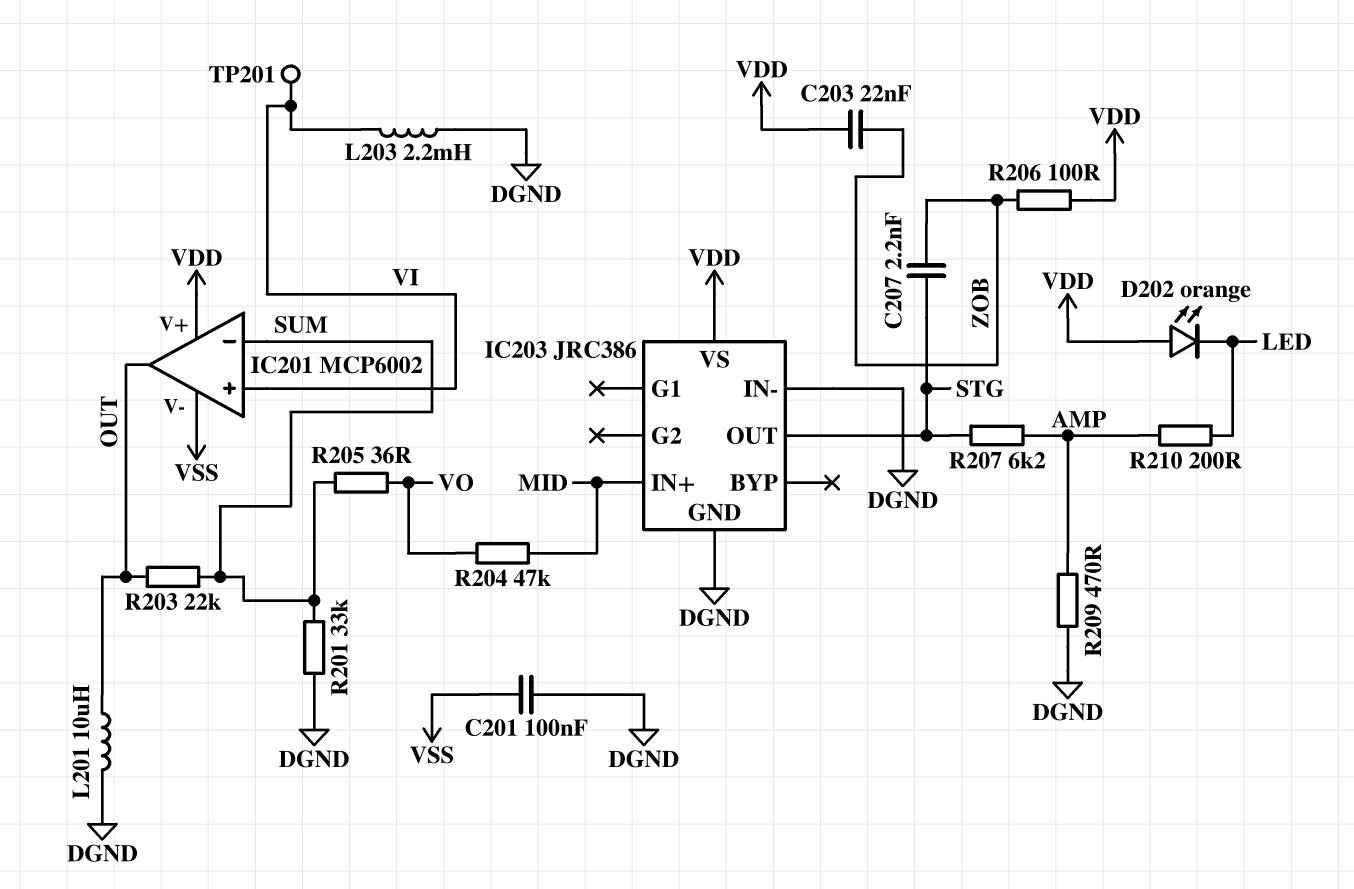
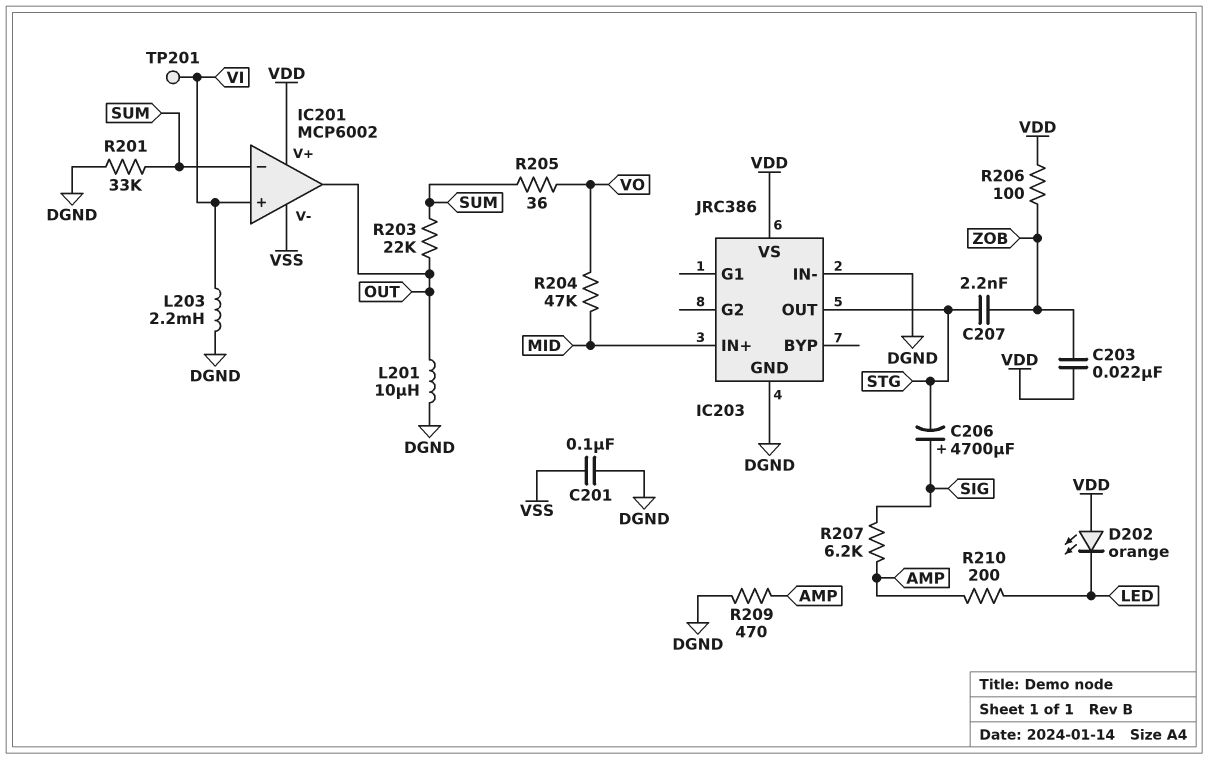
C206: none -> 4700uF (plus SIG, minus STG)
R207: 6.2k (AMP, STG) -> 6.2k (AMP, SIG)

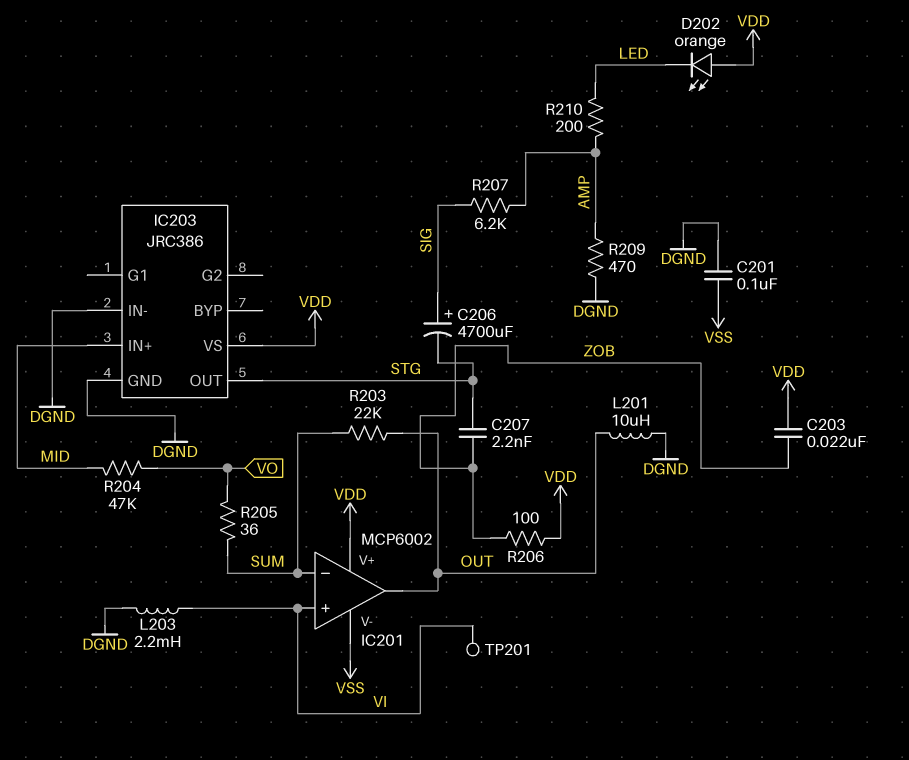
R201: 33k (DGND, SUM) -> none

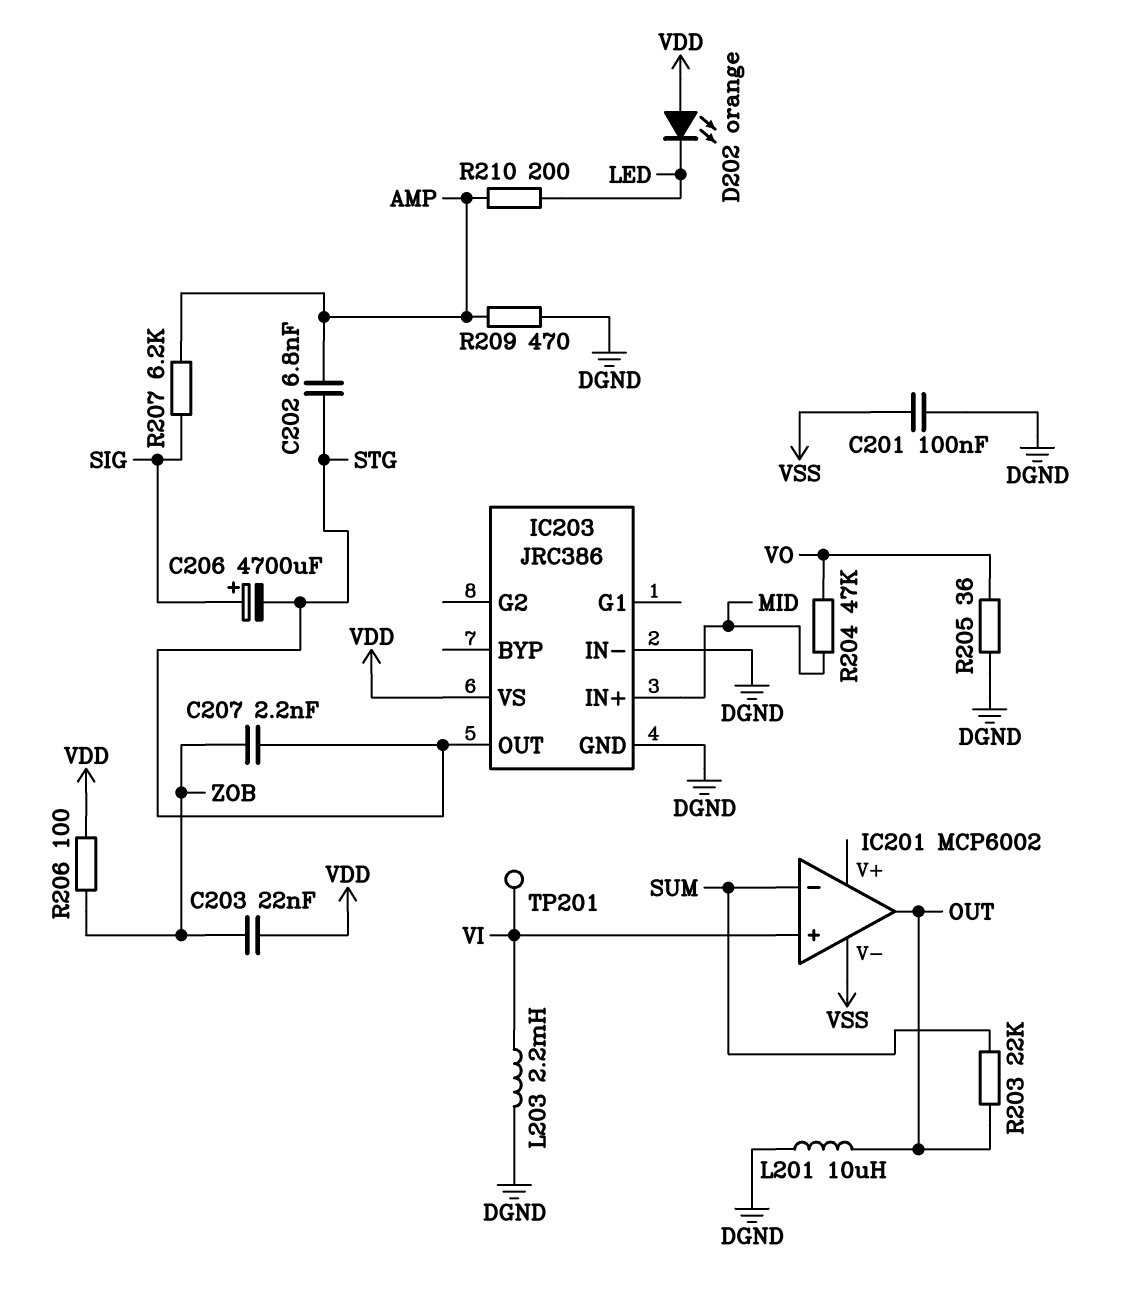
C202: none -> 6.8nF (AMP, STG)
IC201 pin V+: VDD -> none
R205: 36 (SUM, VO) -> 36 (DGND, VO)

